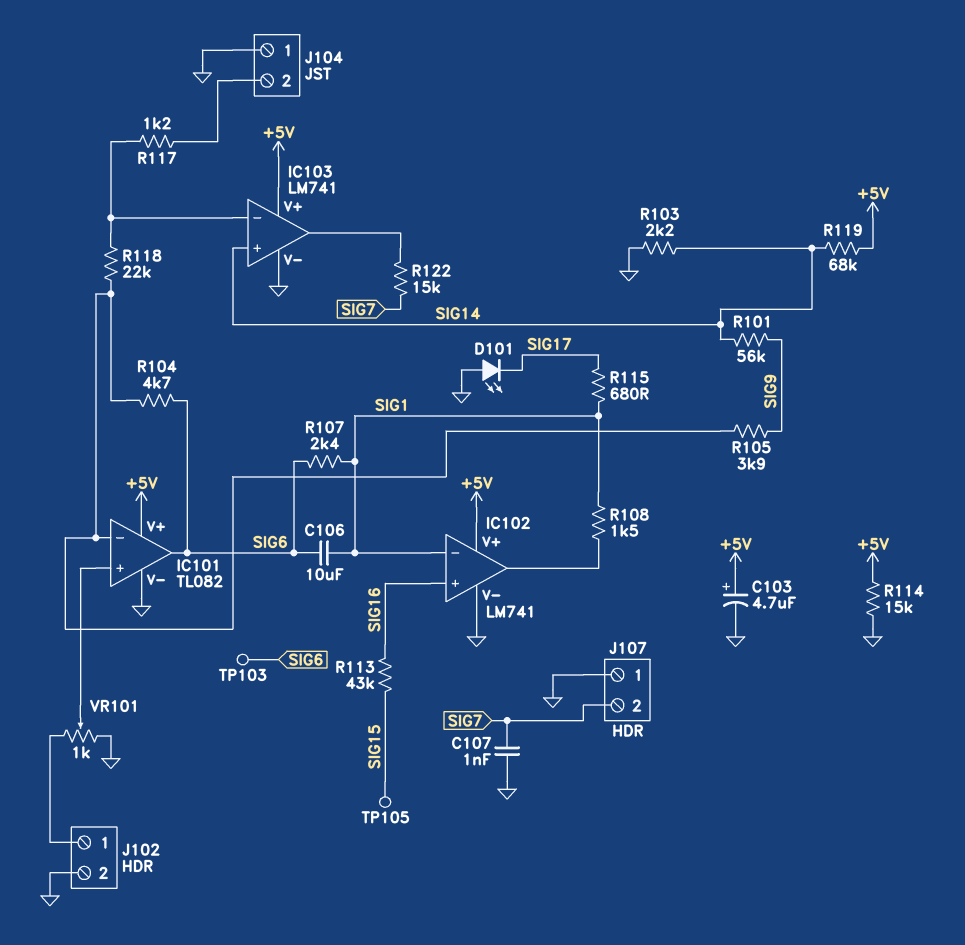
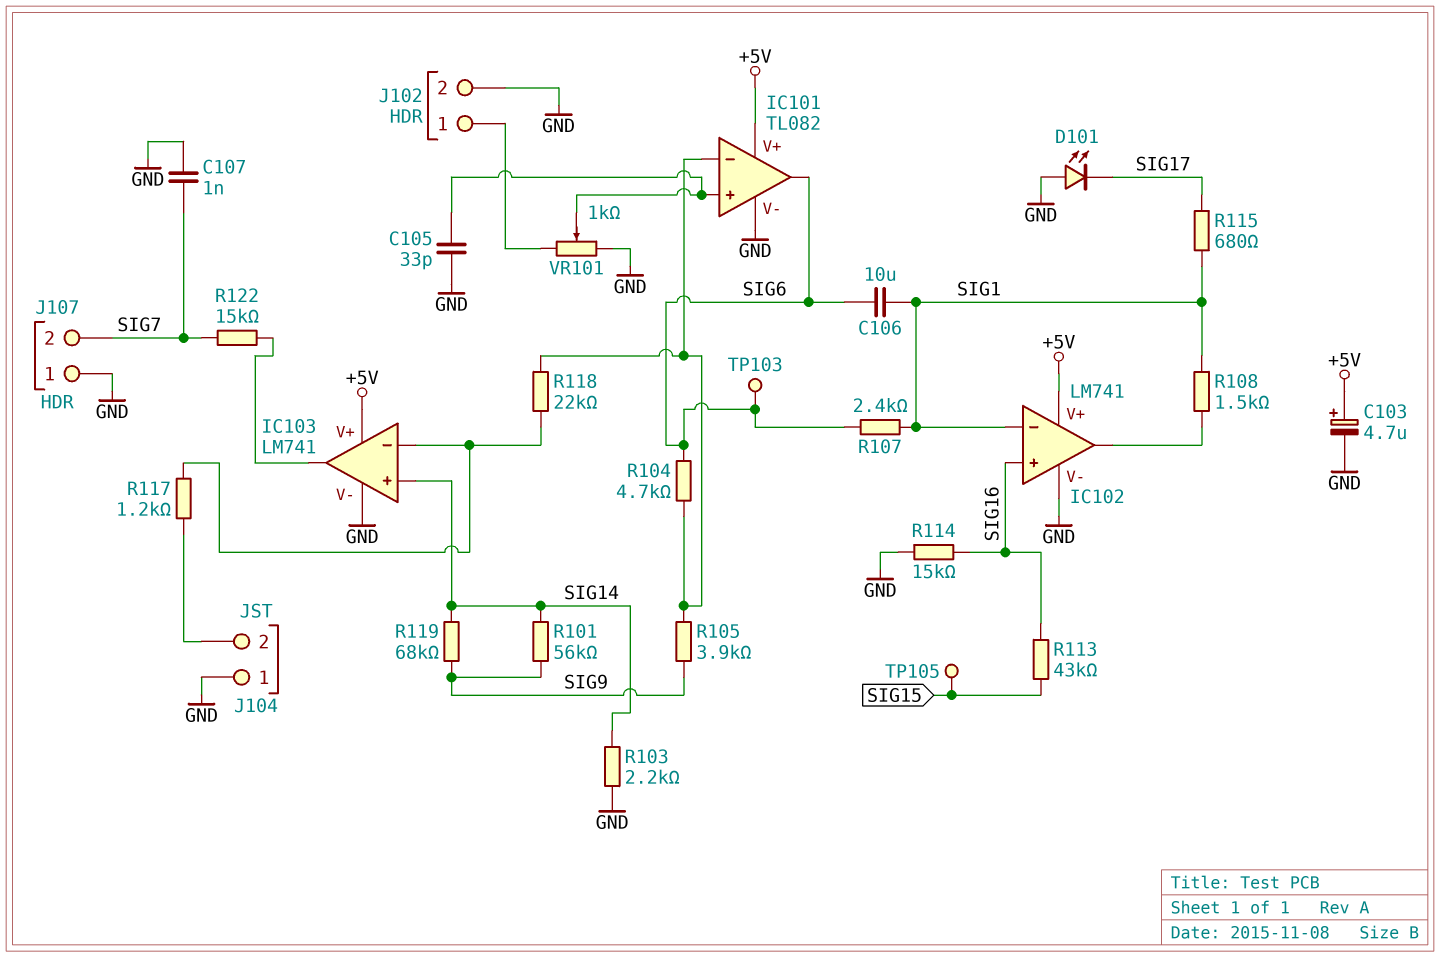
C105: none -> 33pF (GND, IC101/in+)
R114: 15k (+5V, GND) -> 15k (GND, SIG16)
R119: 68k (+5V, SIG14) -> 68k (SIG9, SIG14)

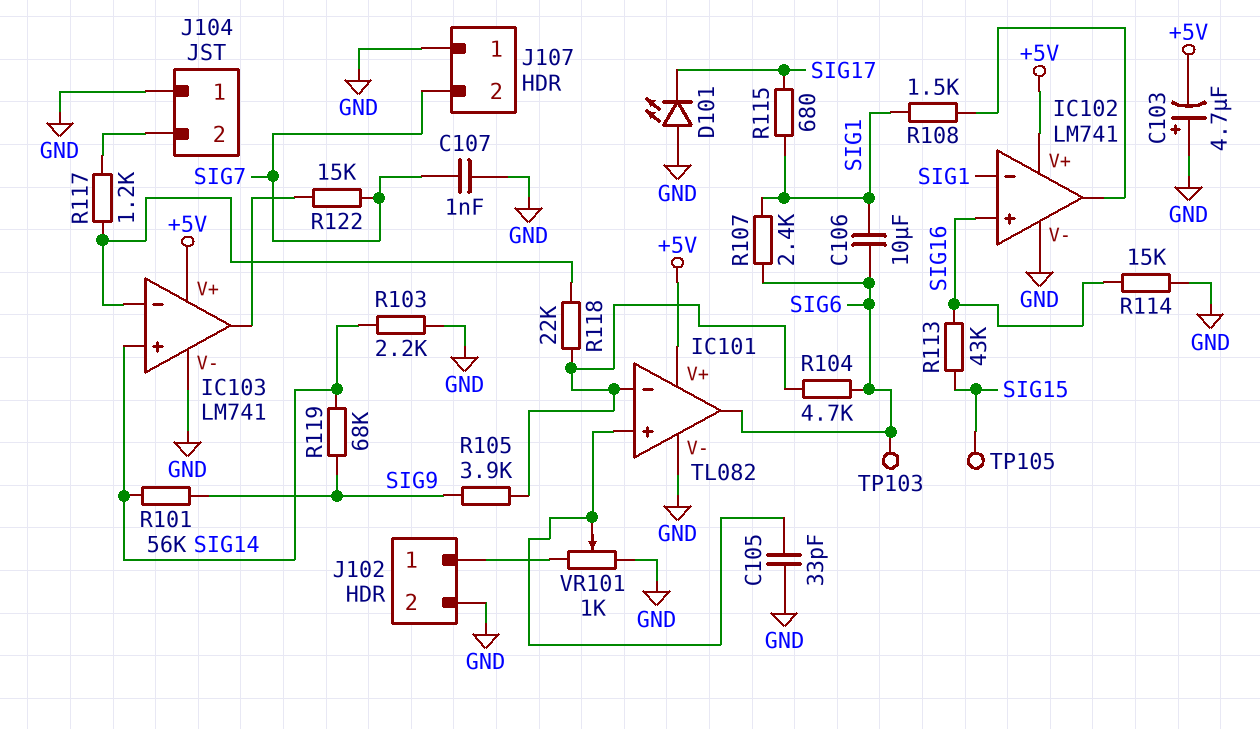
C103: 4.7uF (plus +5V, minus GND) -> 4.7uF (plus GND, minus +5V)

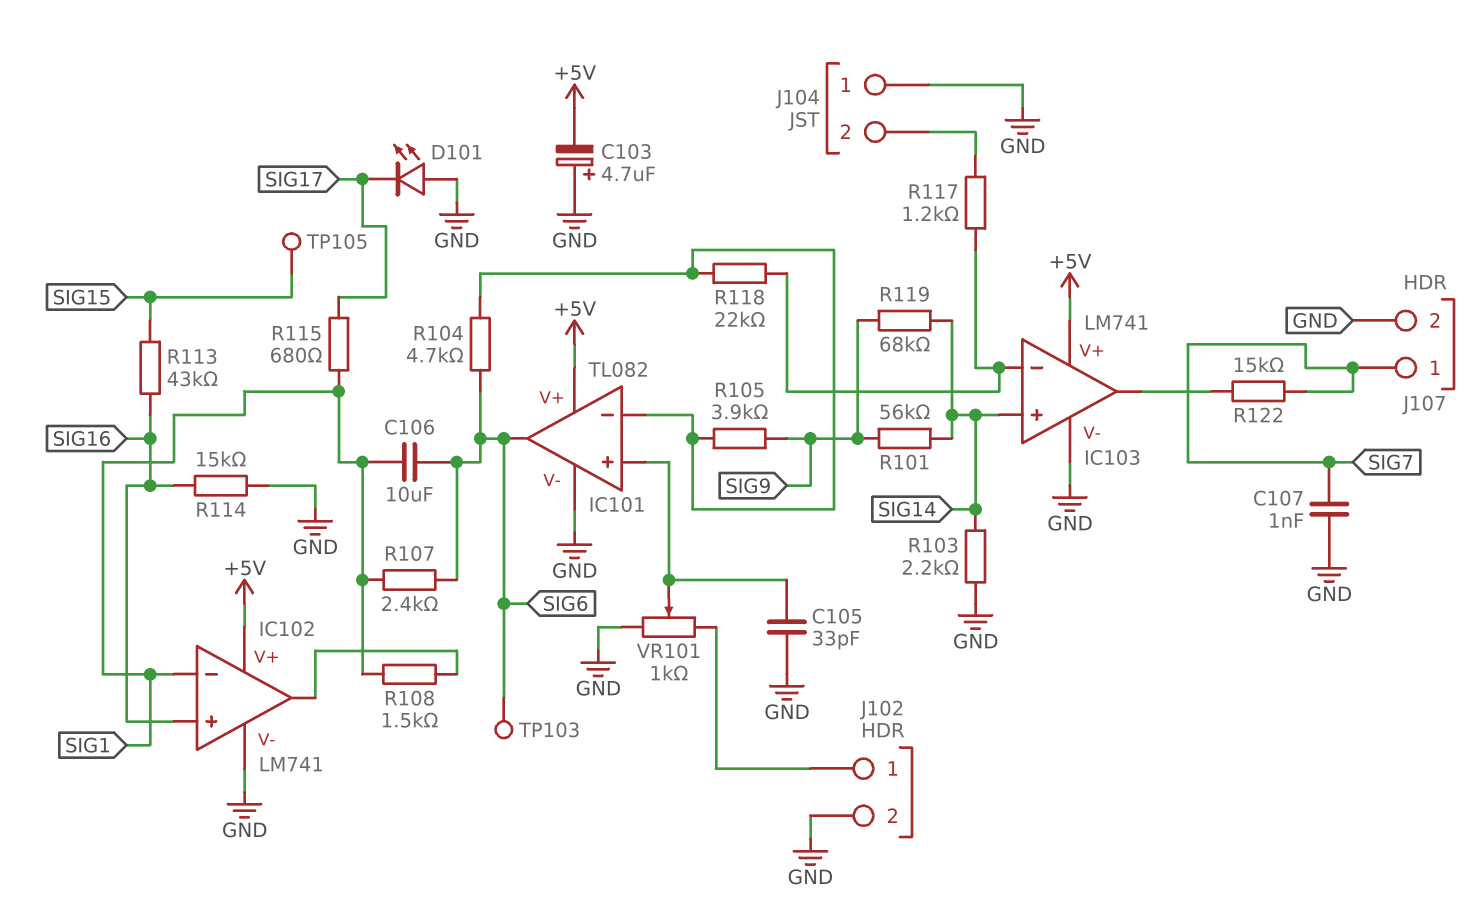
J107 pin 1: GND -> SIG7
J107 pin 2: SIG7 -> GND

